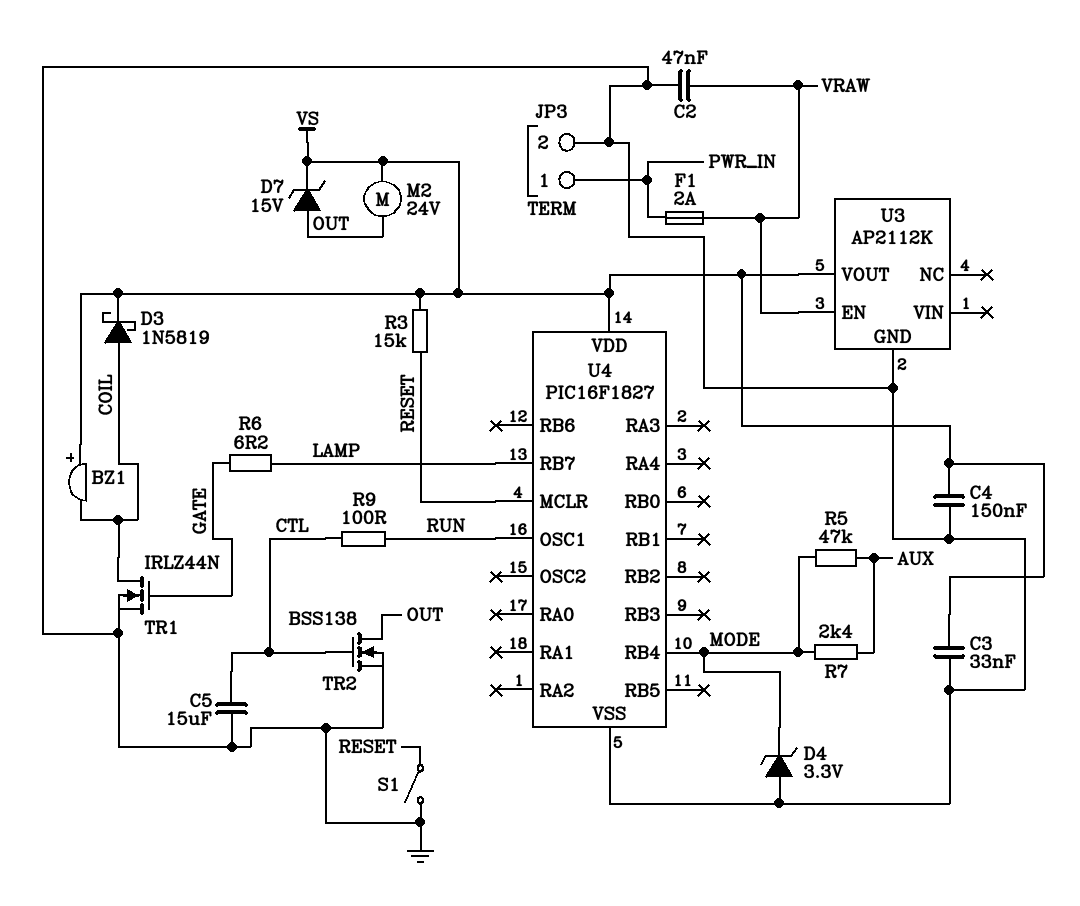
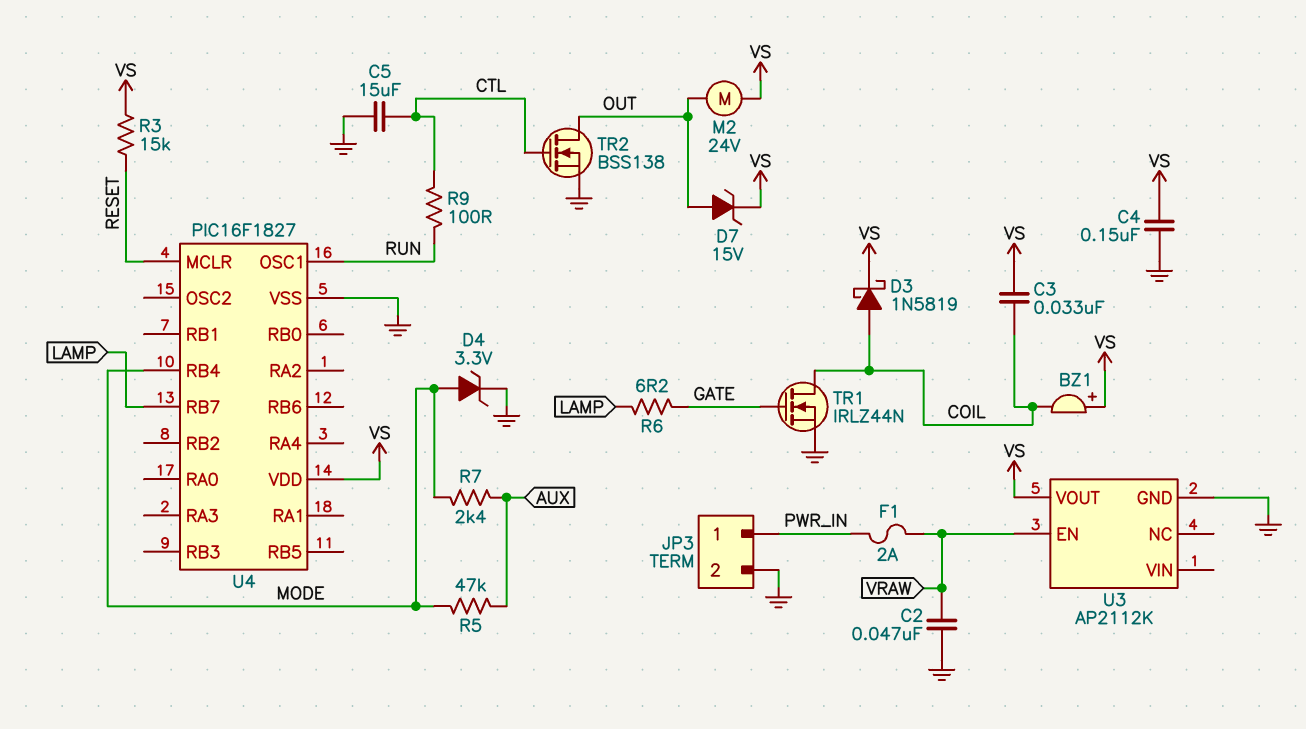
C3: 33nF (GND, VS) -> 33nF (COIL, VS)
D4: zener 3.3V (A GND, K MODE) -> zener 3.3V (A MODE, K GND)
S1: switch (GND, RESET) -> none

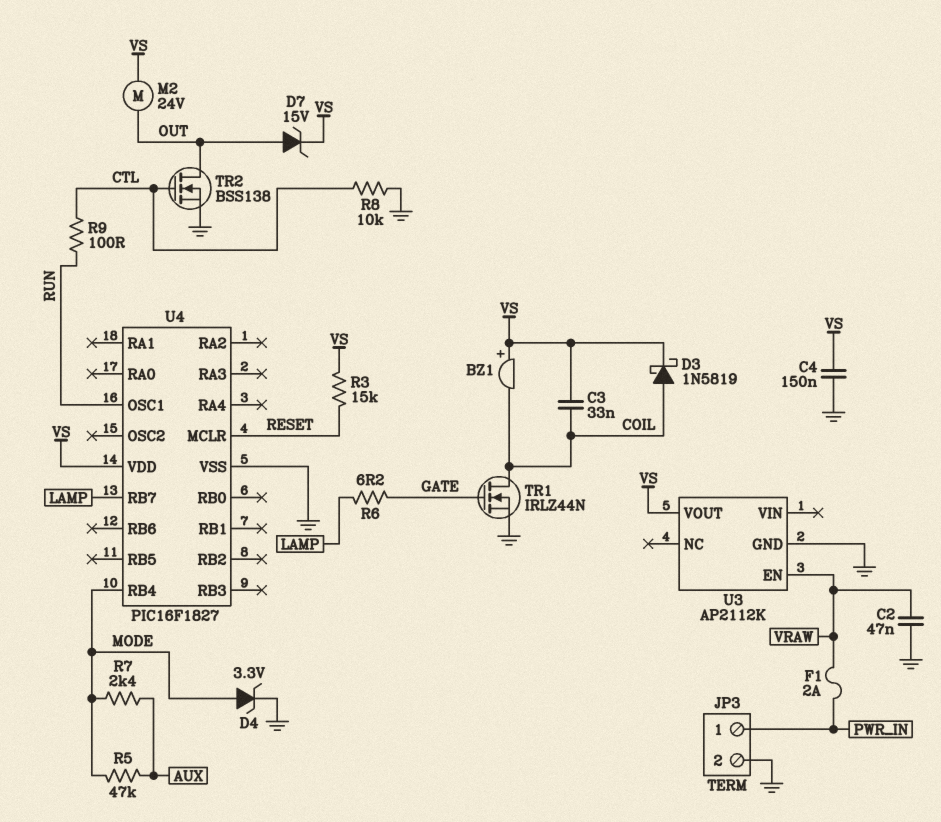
C5: 15uF (CTL, GND) -> none
R8: none -> 10k (CTL, GND)

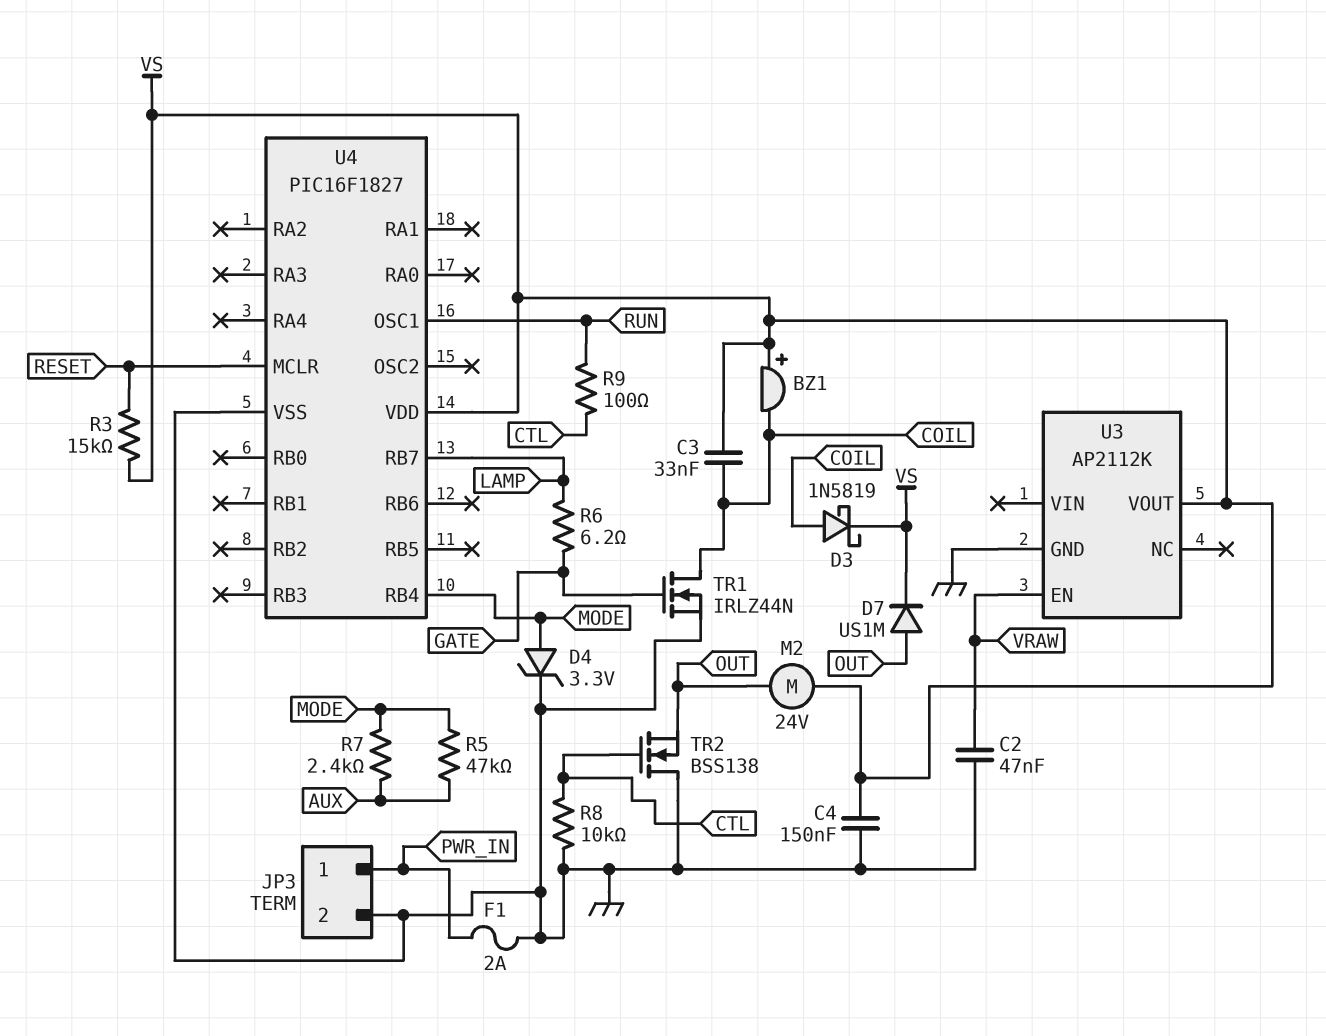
D7: zener 15V (A OUT, K VS) -> diode US1M (A OUT, K VS)
F1: 2A (PWR_IN, VRAW) -> 2A (GND, PWR_IN)
TR2: NMOS BSS138 (G CTL, D OUT, S GND) -> NMOS BSS138 (G CTL, D GND, S OUT)

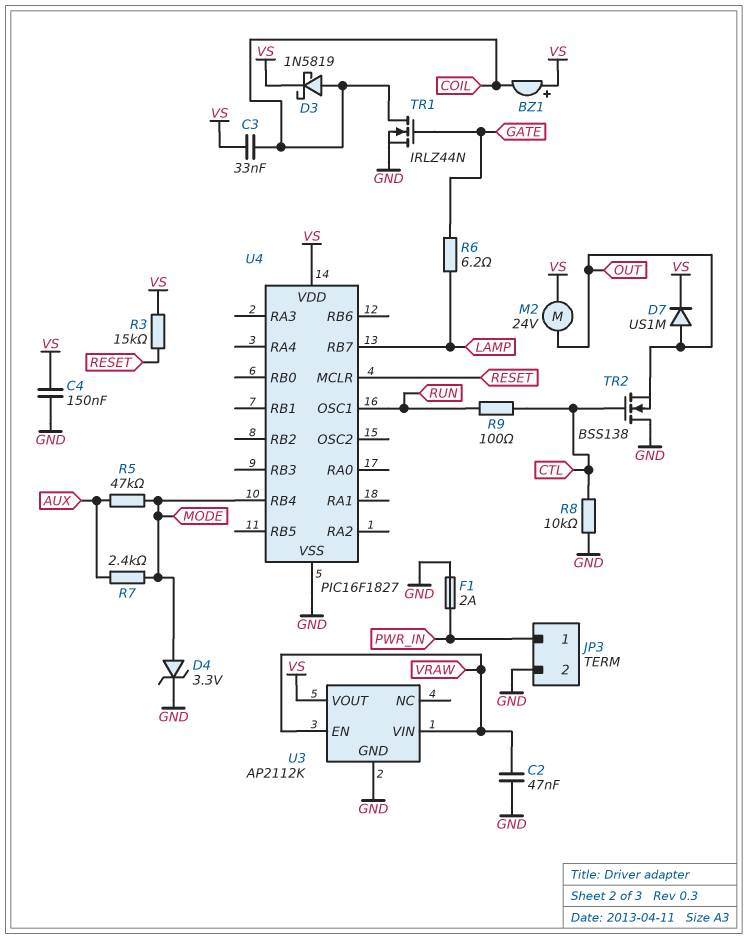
U3 pin VIN: none -> VRAW

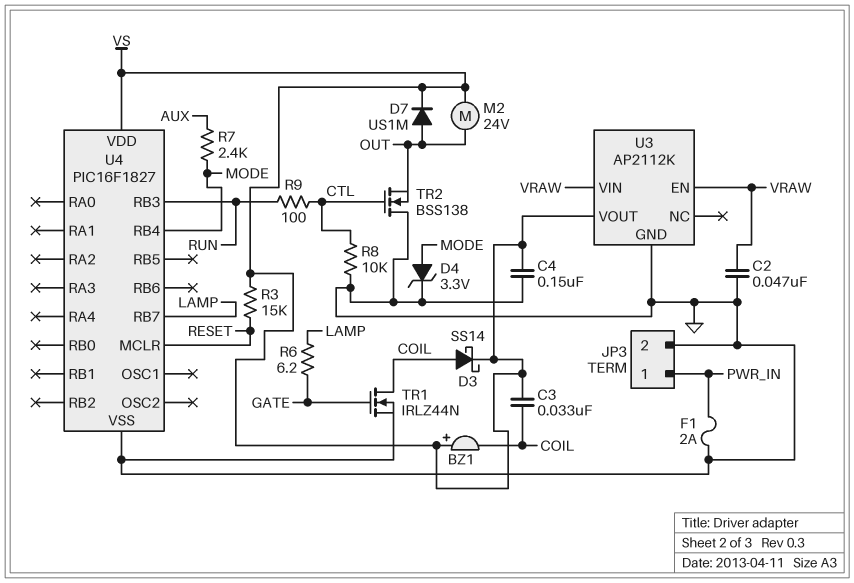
D3: schottky 1N5819 (A COIL, K VS) -> schottky SS14 (A COIL, K VS)
R5: 47k (AUX, MODE) -> none
U4 pin OSC1: RUN -> none
U4 pin RB3: none -> RUN

